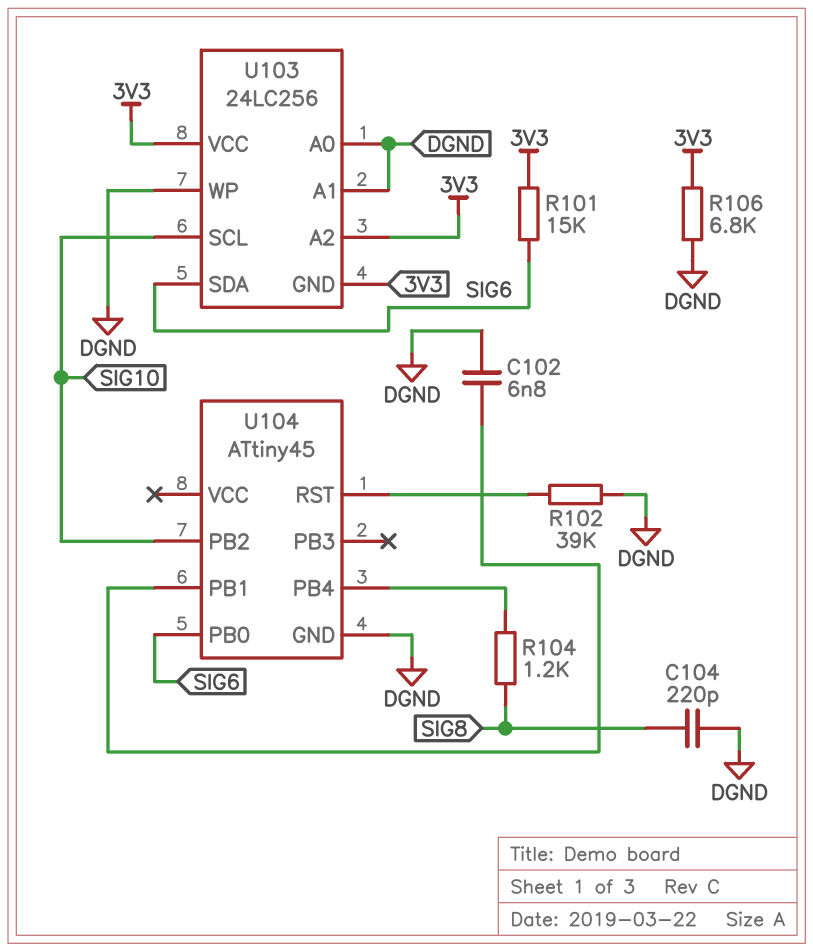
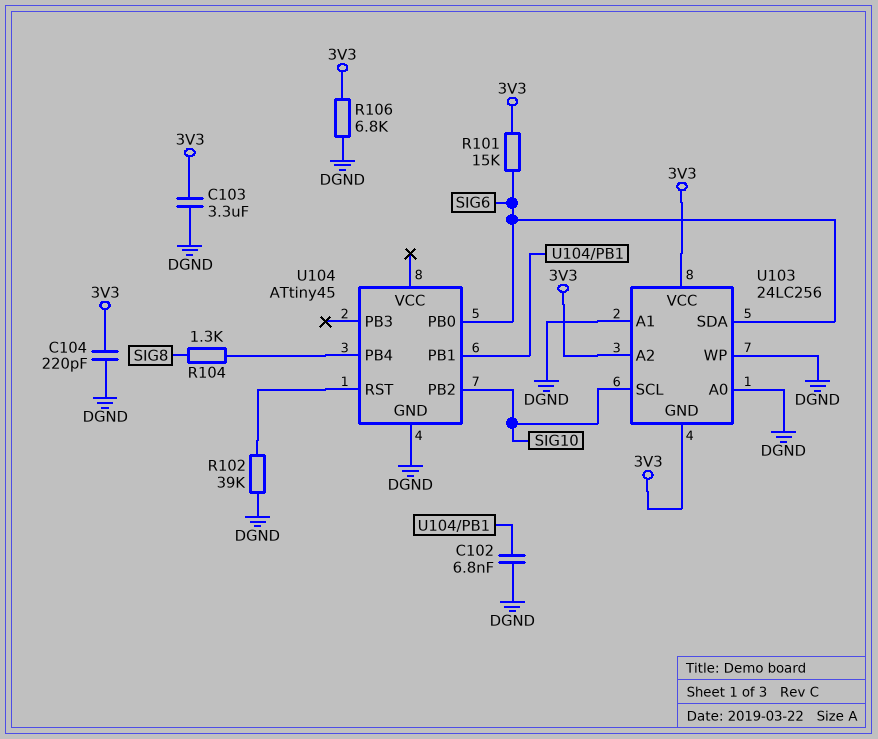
C103: none -> 3.3uF (3V3, DGND)
C104: 220pF (DGND, SIG8) -> 220pF (3V3, DGND)
R104: 1.2k (SIG8, U104/PB4) -> 1.3k (SIG8, U104/PB4)

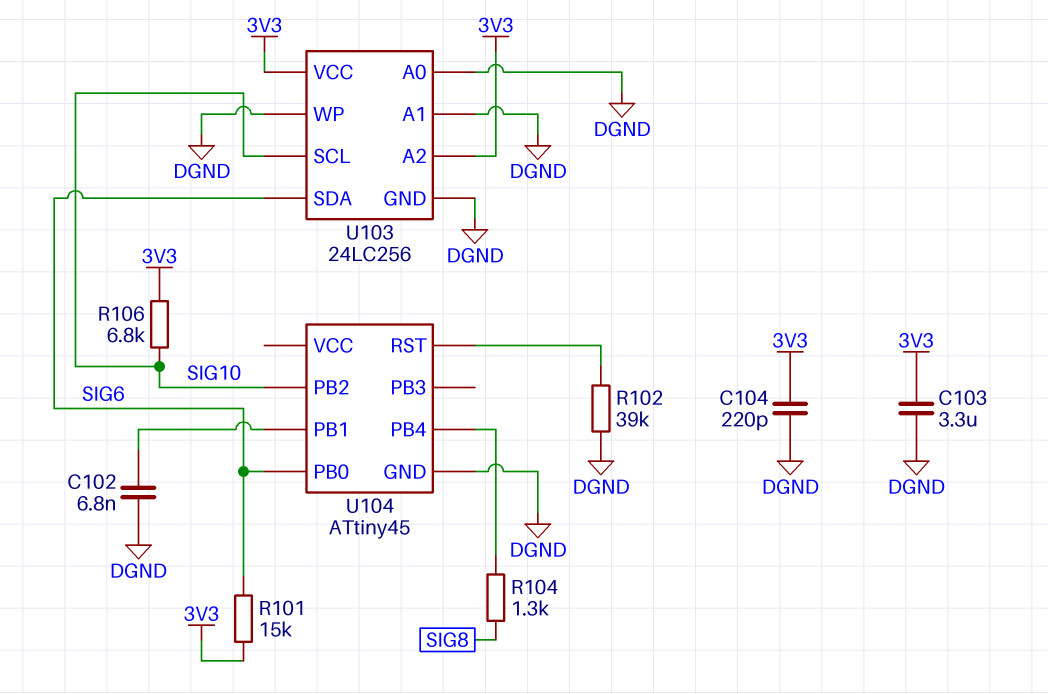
R106: 6.8k (3V3, DGND) -> 6.8k (3V3, SIG10)
U103 pin GND: 3V3 -> DGND

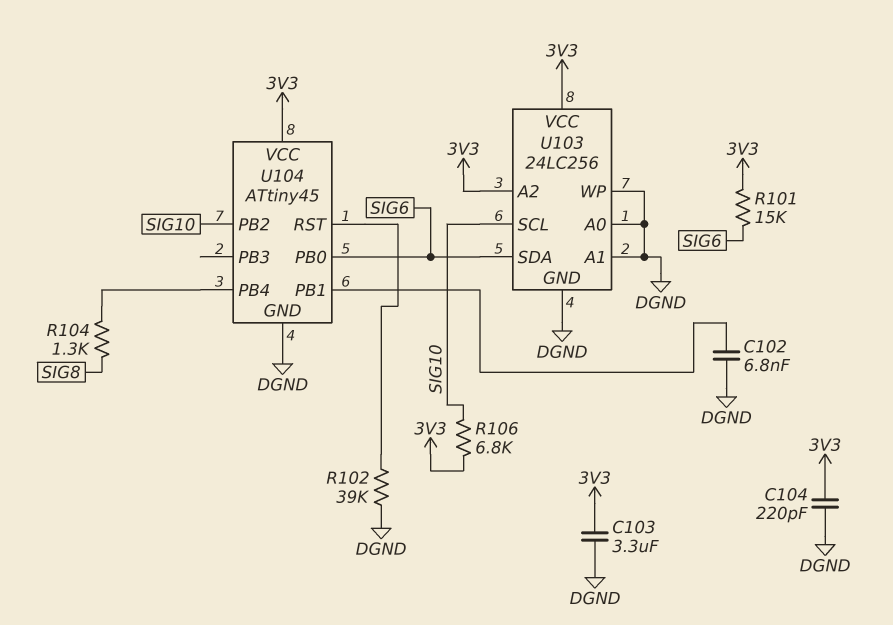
U104 pin VCC: none -> 3V3

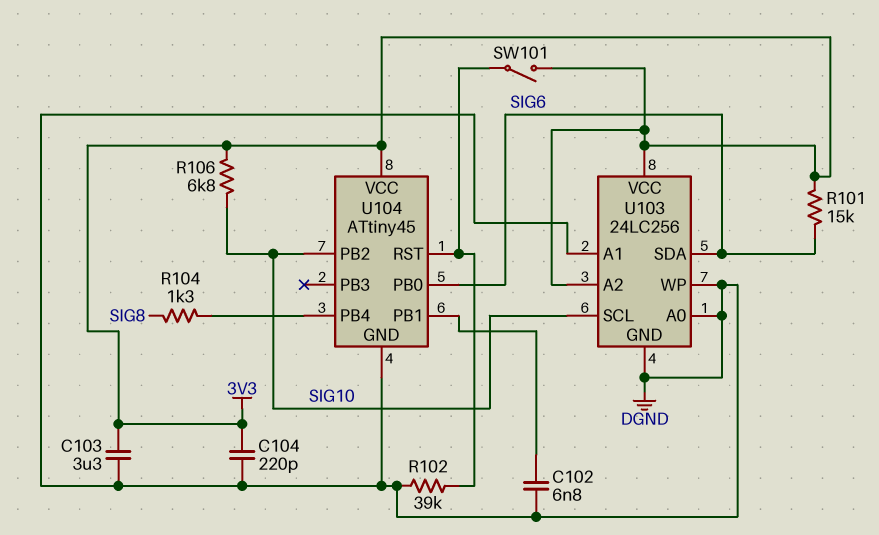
SW101: none -> switch (3V3, U104/RST)

